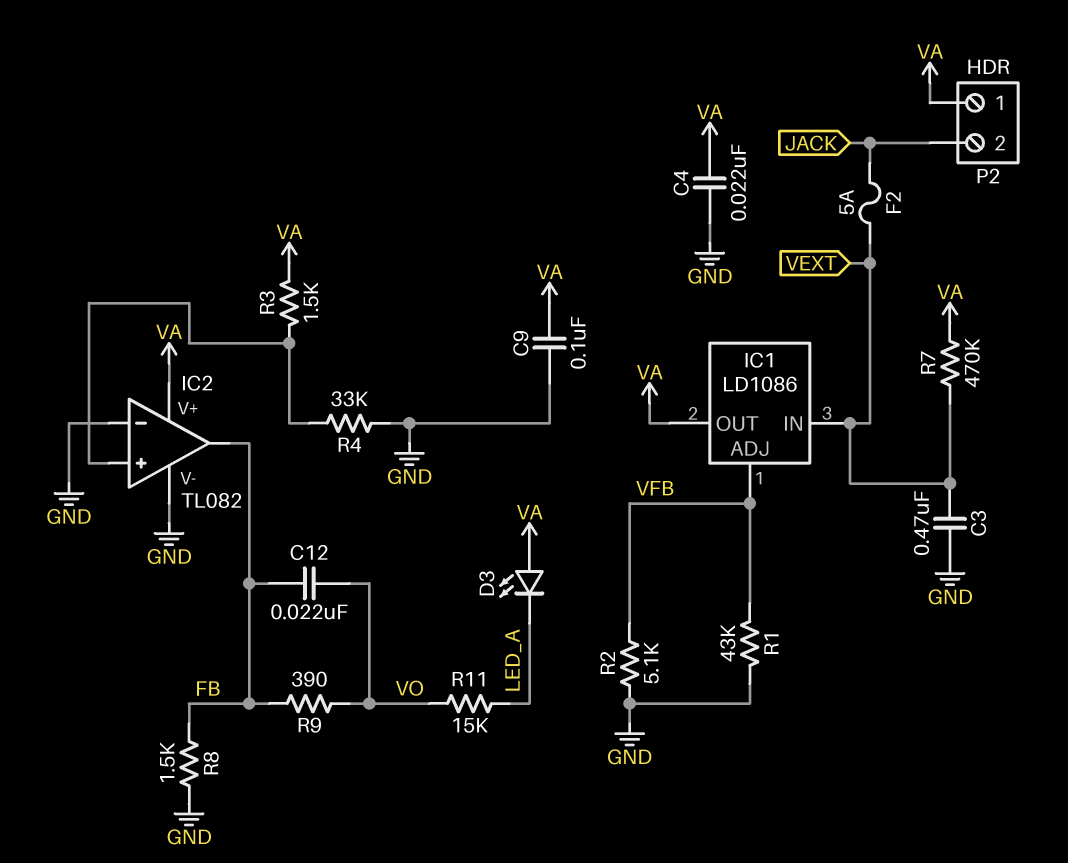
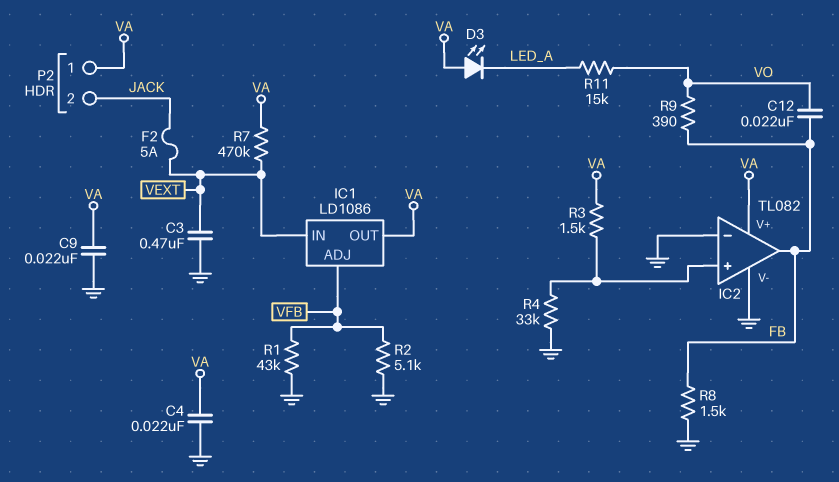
C9: 100nF (GND, VA) -> 22nF (GND, VA)

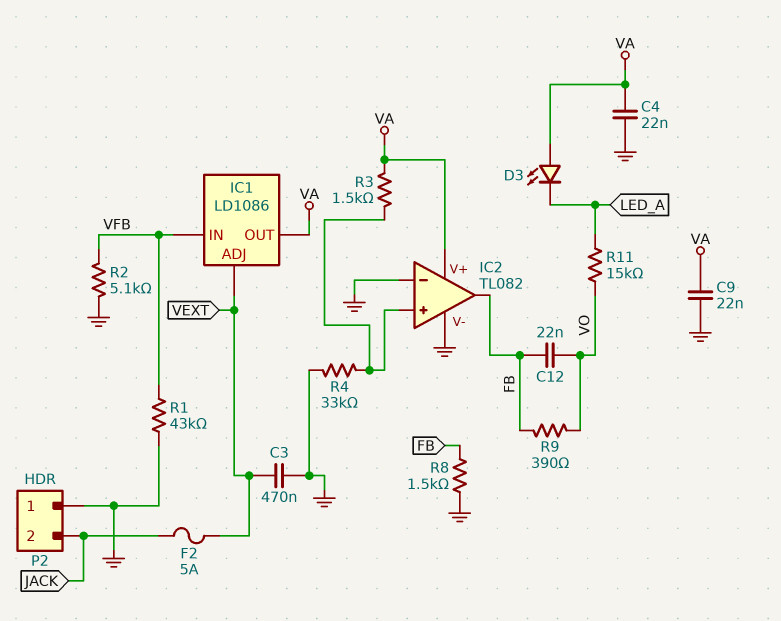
IC1 pin ADJ: VFB -> VEXT
IC1 pin IN: VEXT -> VFB
P2 pin 1: VA -> GND
R7: 470k (VA, VEXT) -> none

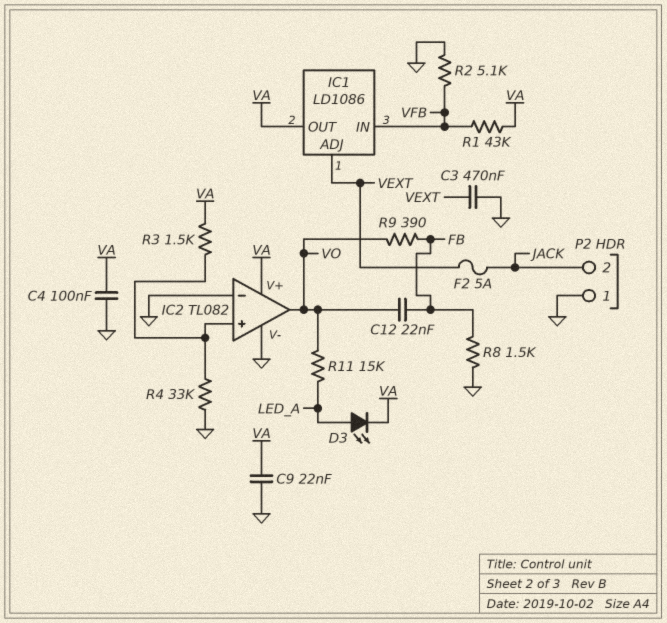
C4: 22nF (GND, VA) -> 100nF (GND, VA)
D3: LED (A VA, K LED_A) -> LED (A LED_A, K VA)
IC2 pin out: FB -> VO
R1: 43k (GND, VFB) -> 43k (VA, VFB)

